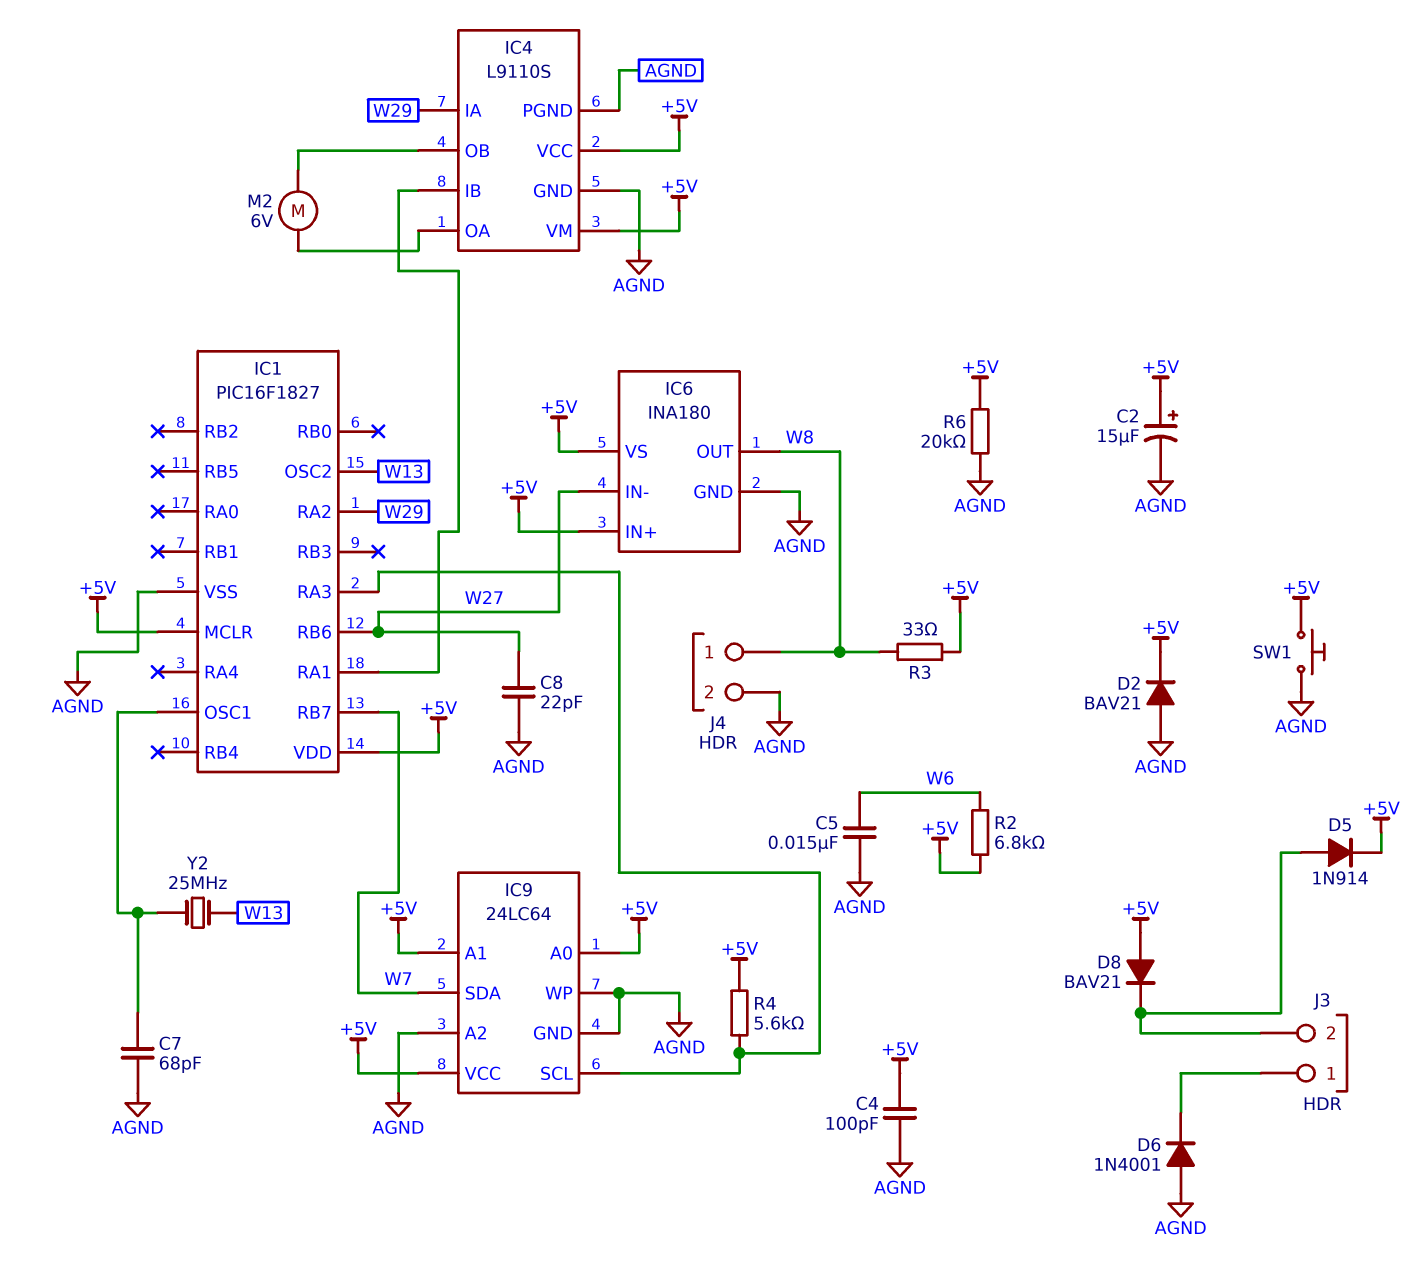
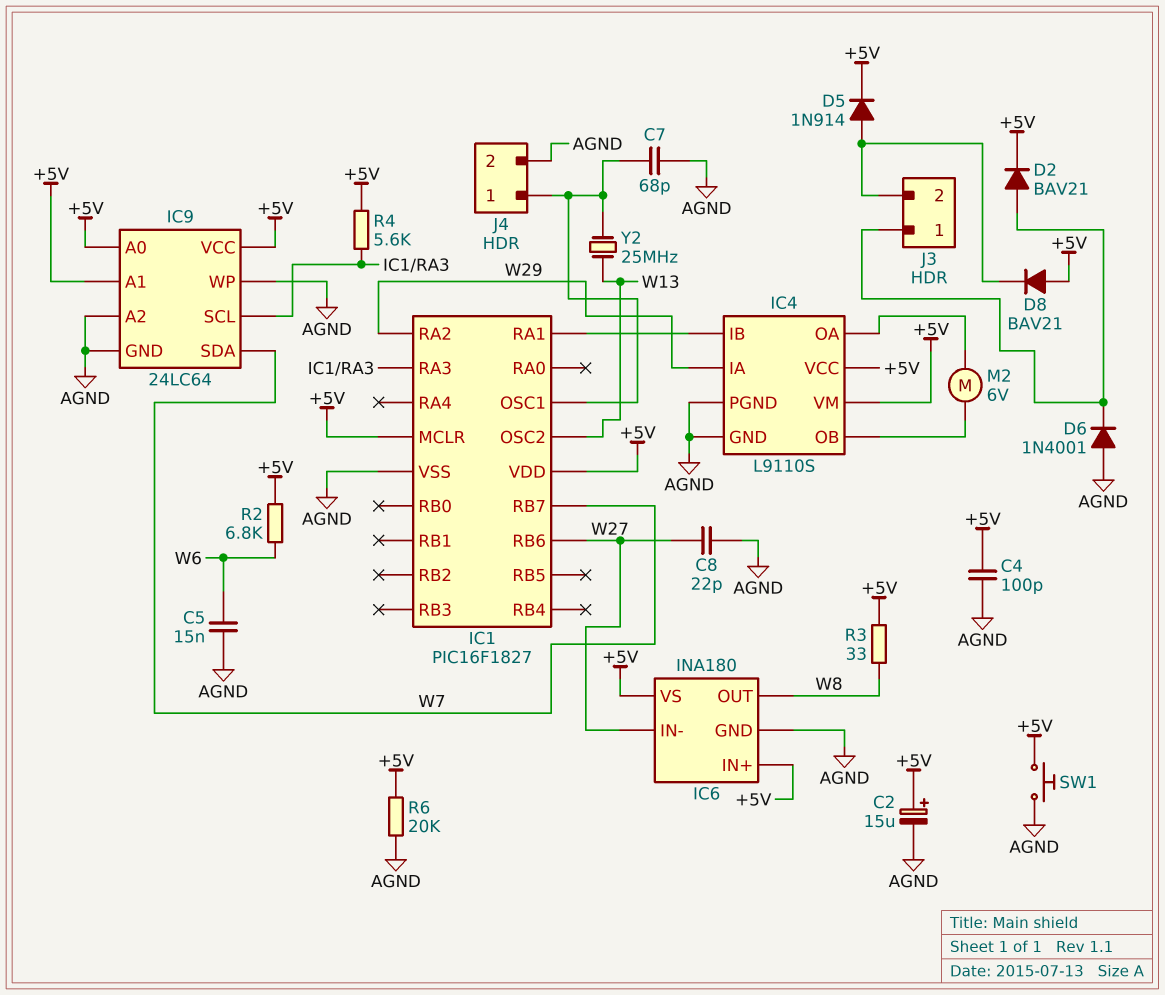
D2: diode BAV21 (A AGND, K +5V) -> diode BAV21 (A J3/1, K +5V)
J4 pin 1: W8 -> IC1/OSC1

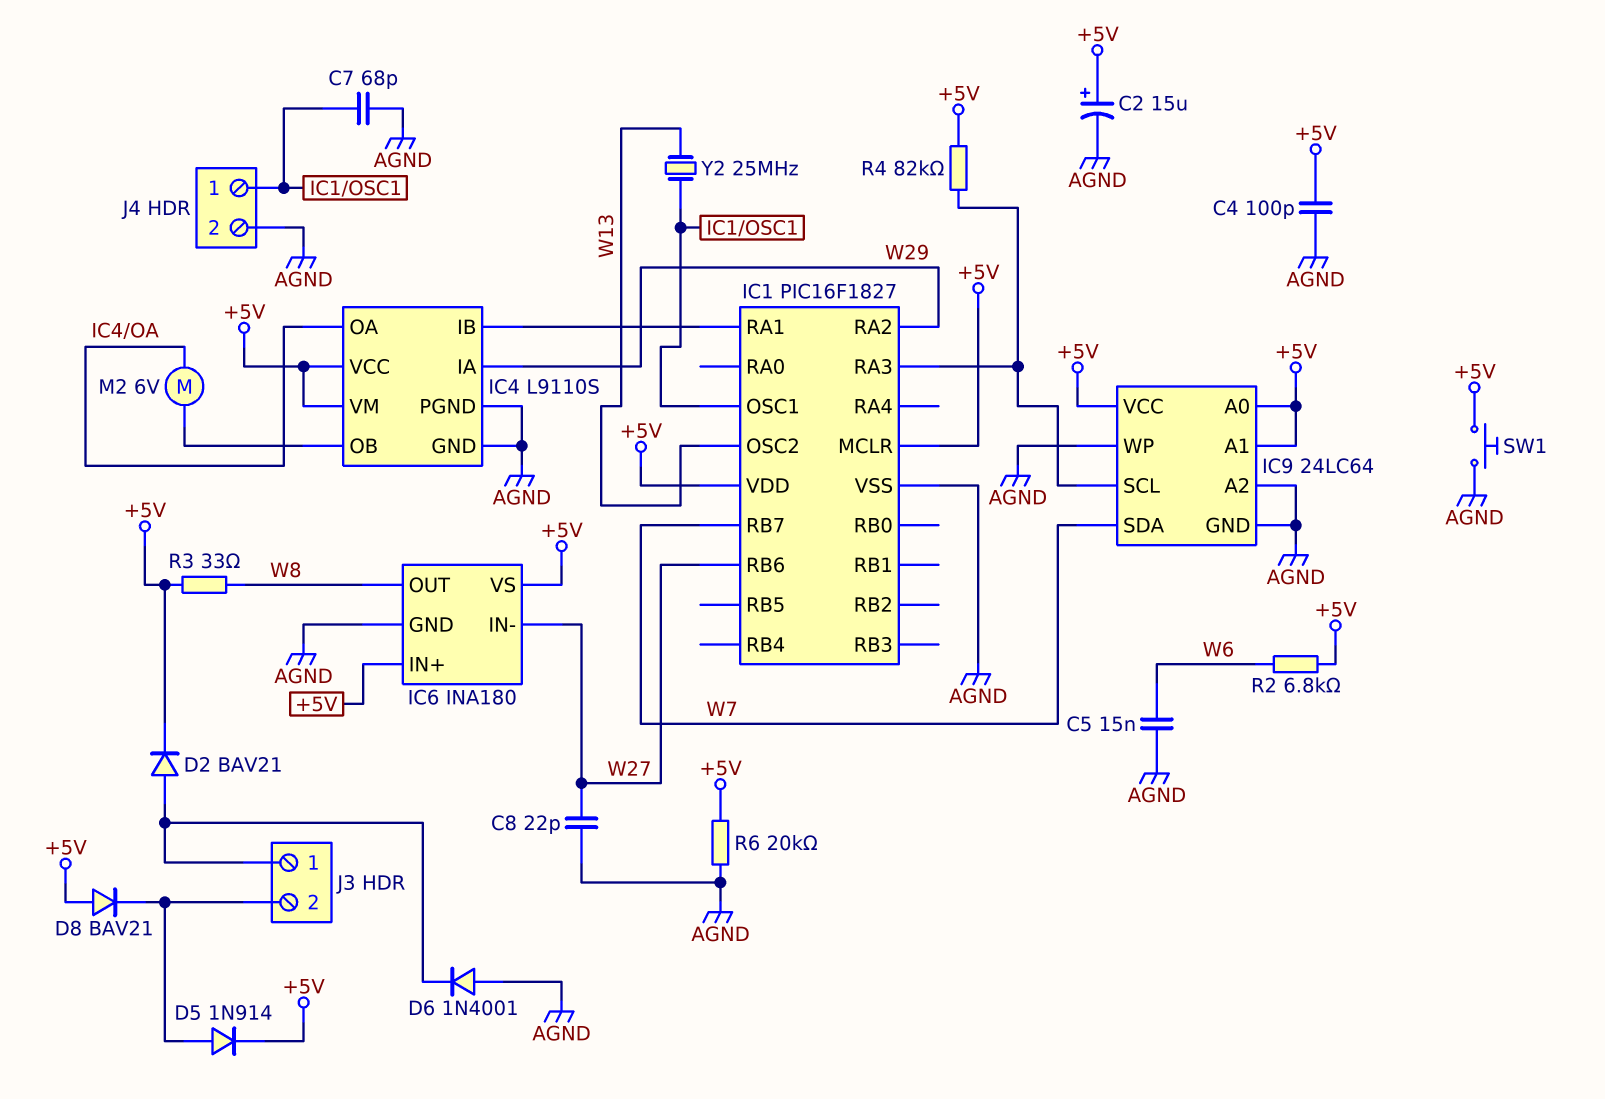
R4: 5.6k (+5V, IC1/RA3) -> 82k (+5V, IC1/RA3)

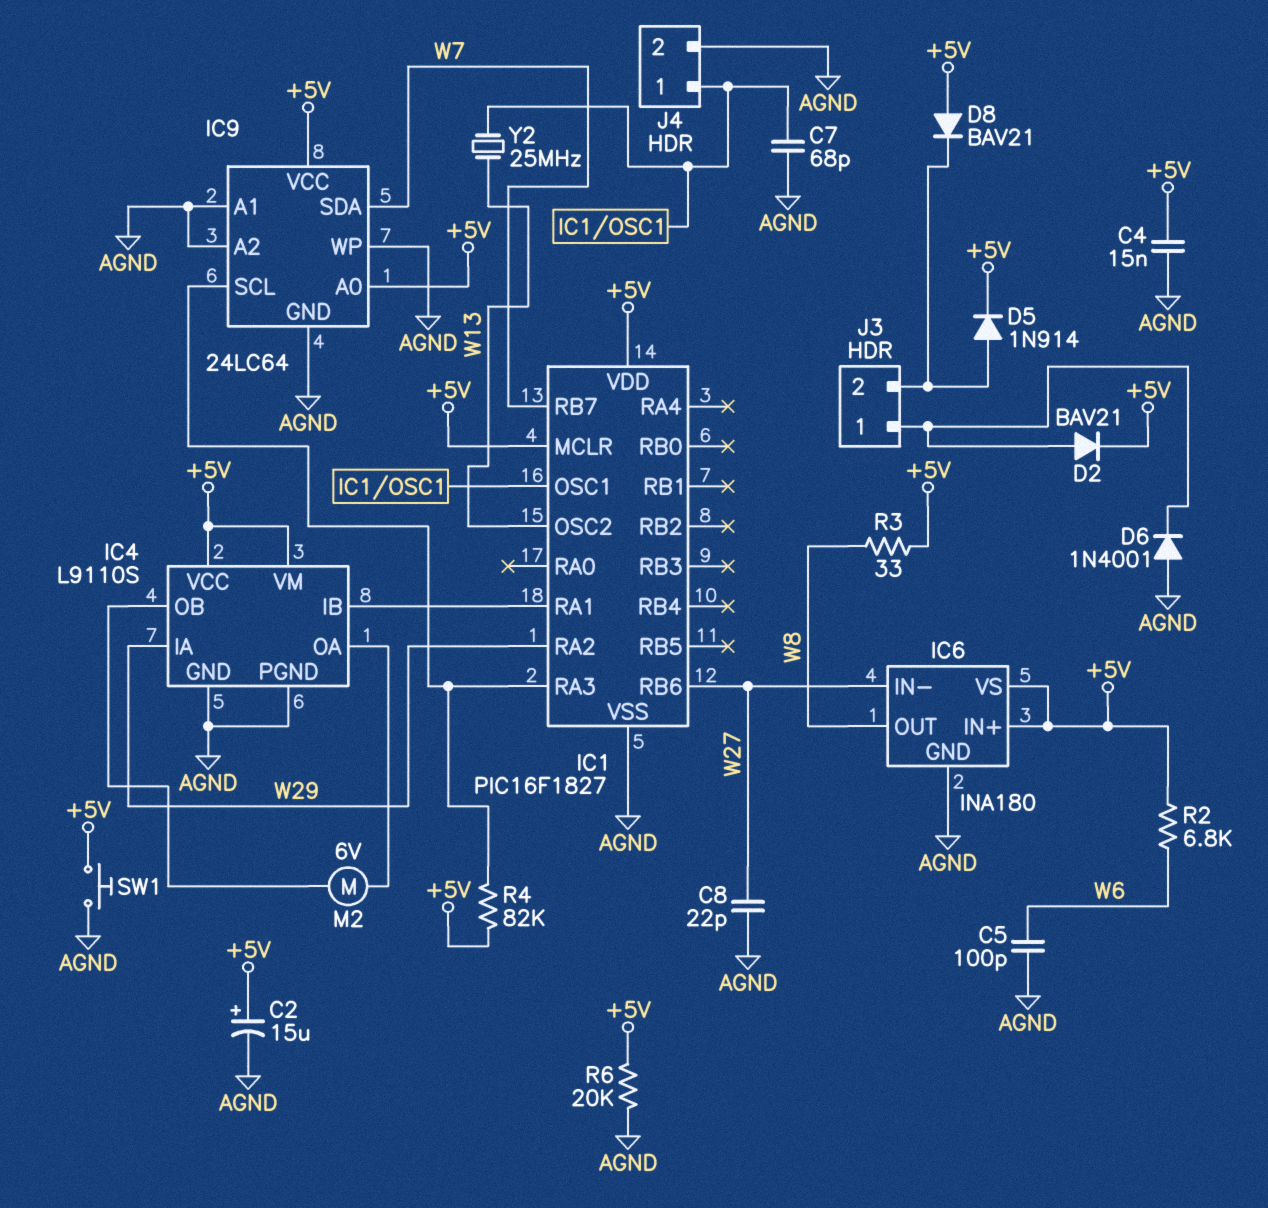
C4: 100pF (+5V, AGND) -> 15nF (+5V, AGND)
C5: 15nF (AGND, W6) -> 100pF (AGND, W6)
IC9 pin A1: +5V -> AGND

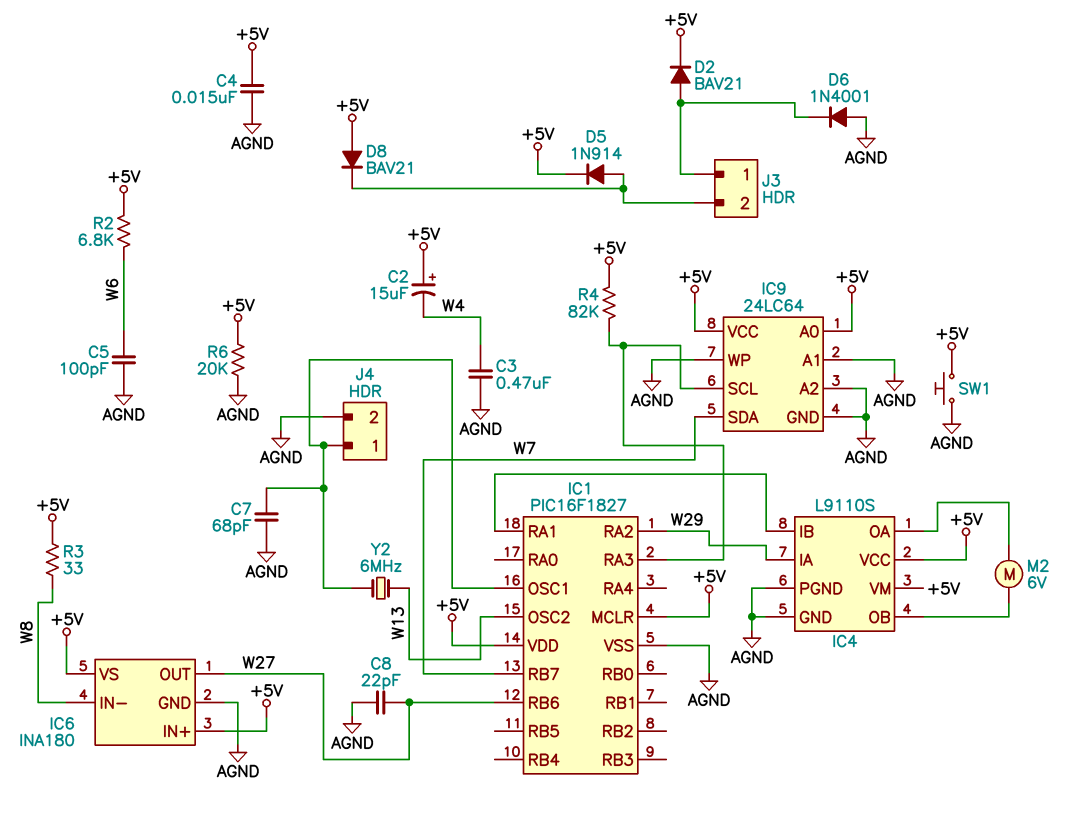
C2: 15uF (plus +5V, minus AGND) -> 15uF (plus +5V, minus W4)
C3: none -> 470nF (AGND, W4)
IC6 pin IN-: W27 -> W8
IC6 pin OUT: W8 -> W27
Y2: 25MHz (IC1/OSC1, W13) -> 6MHz (IC1/OSC1, W13)

